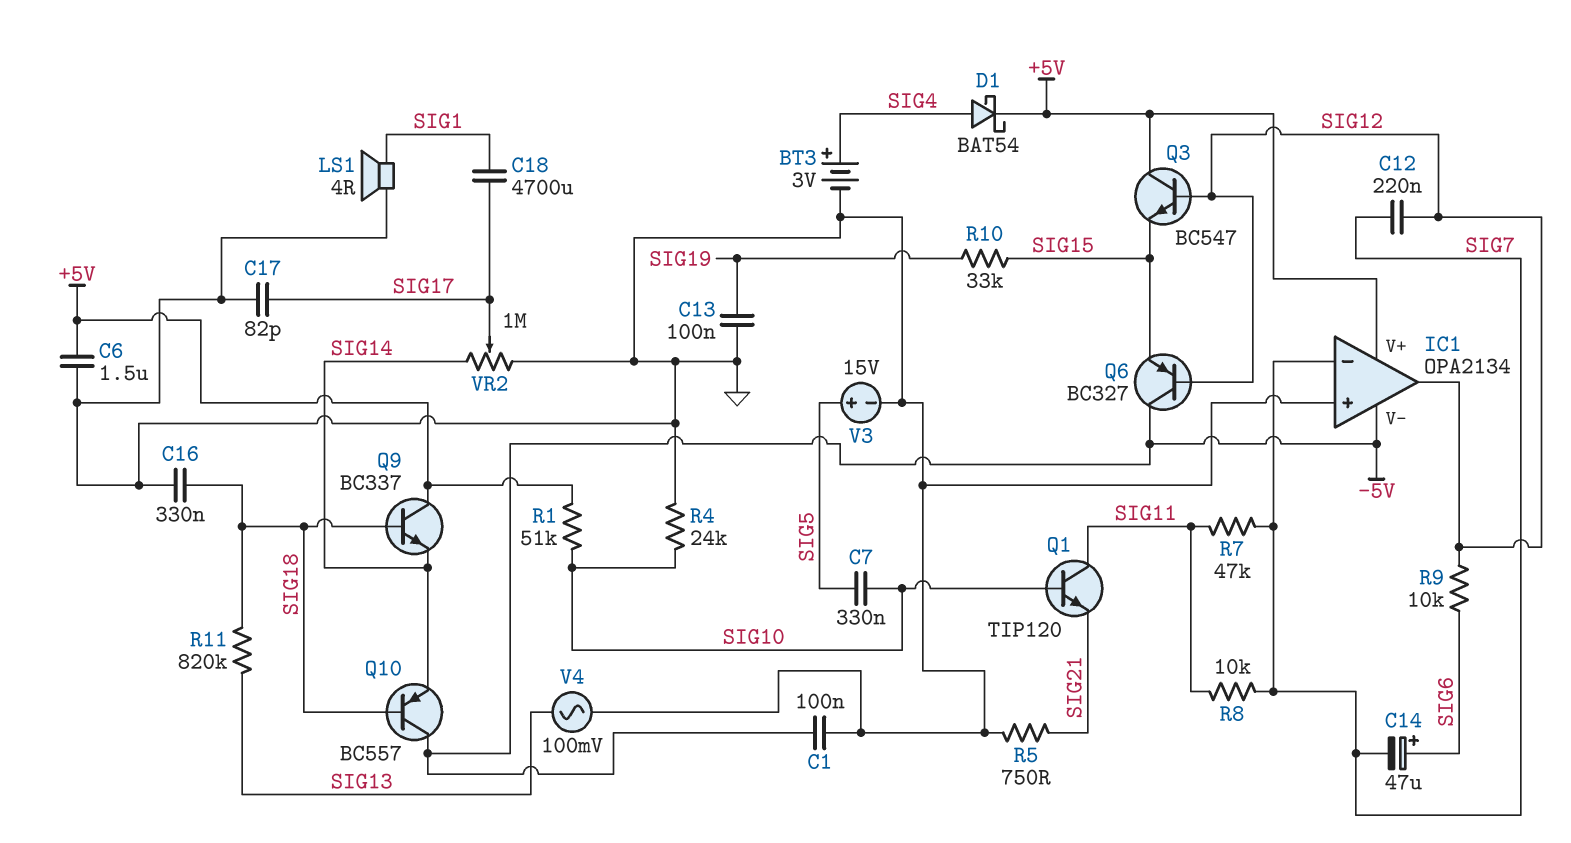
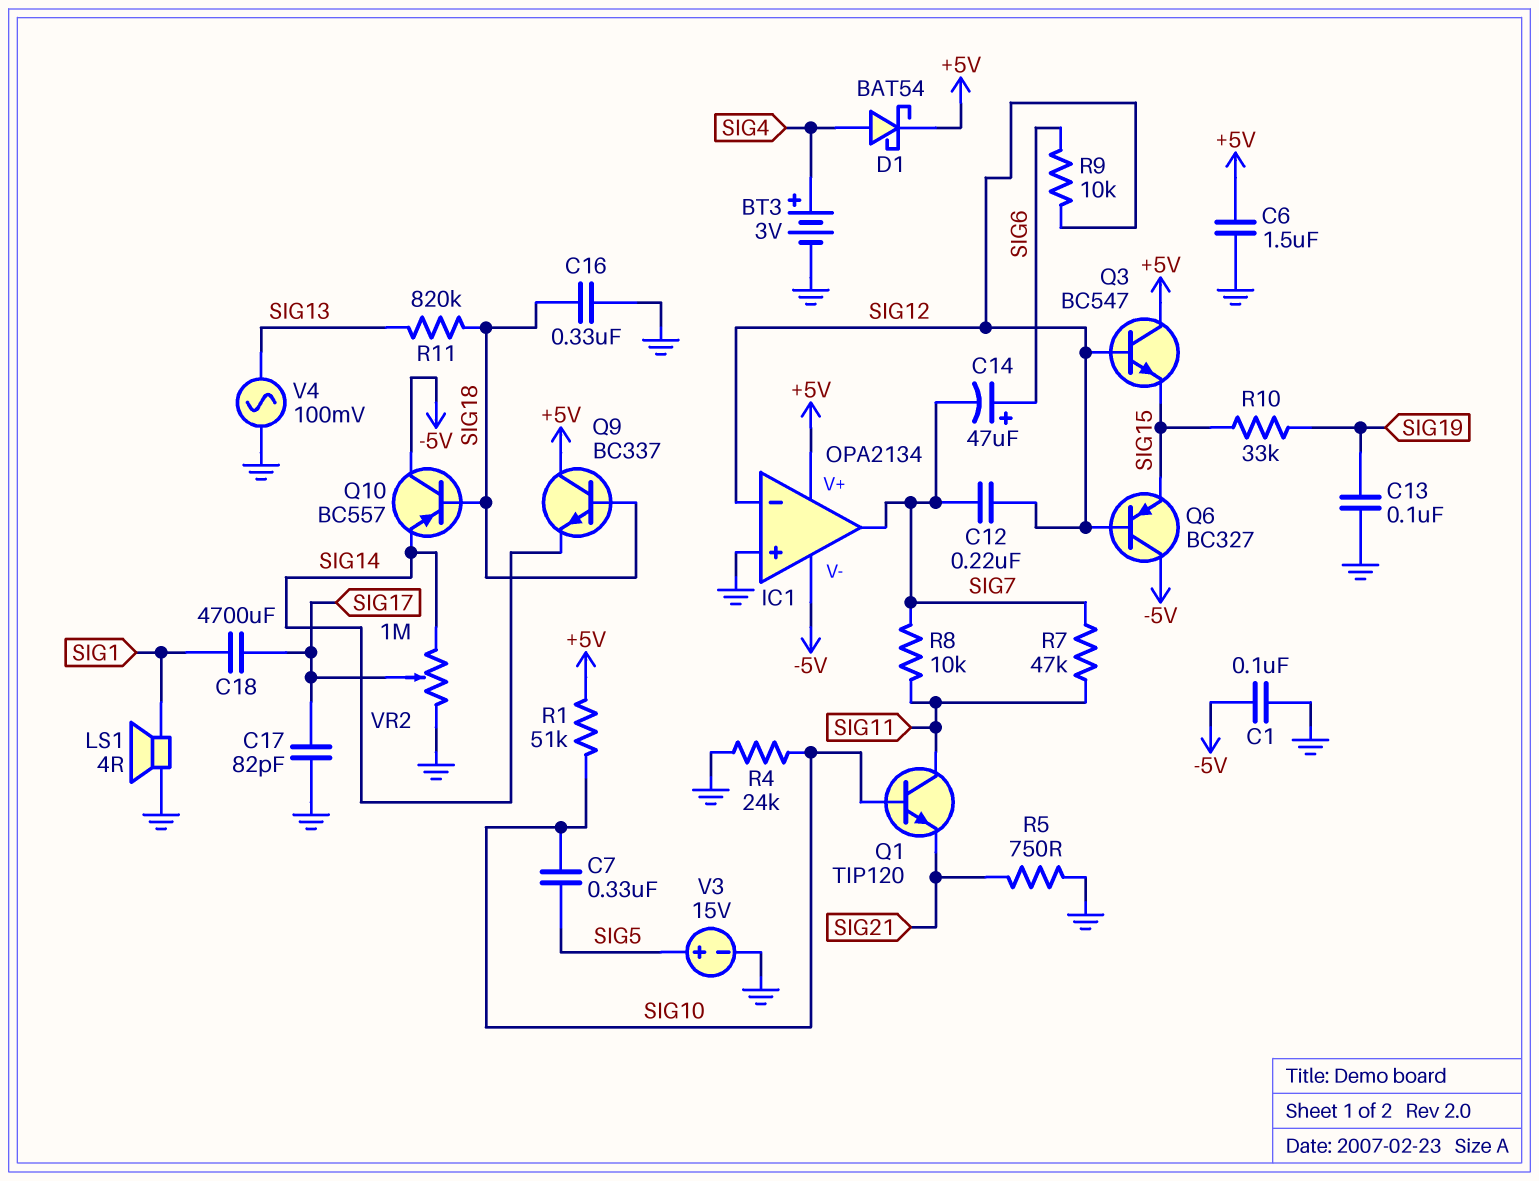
IC1 pin in-: SIG7 -> SIG12
IC1 pin out: SIG12 -> SIG7

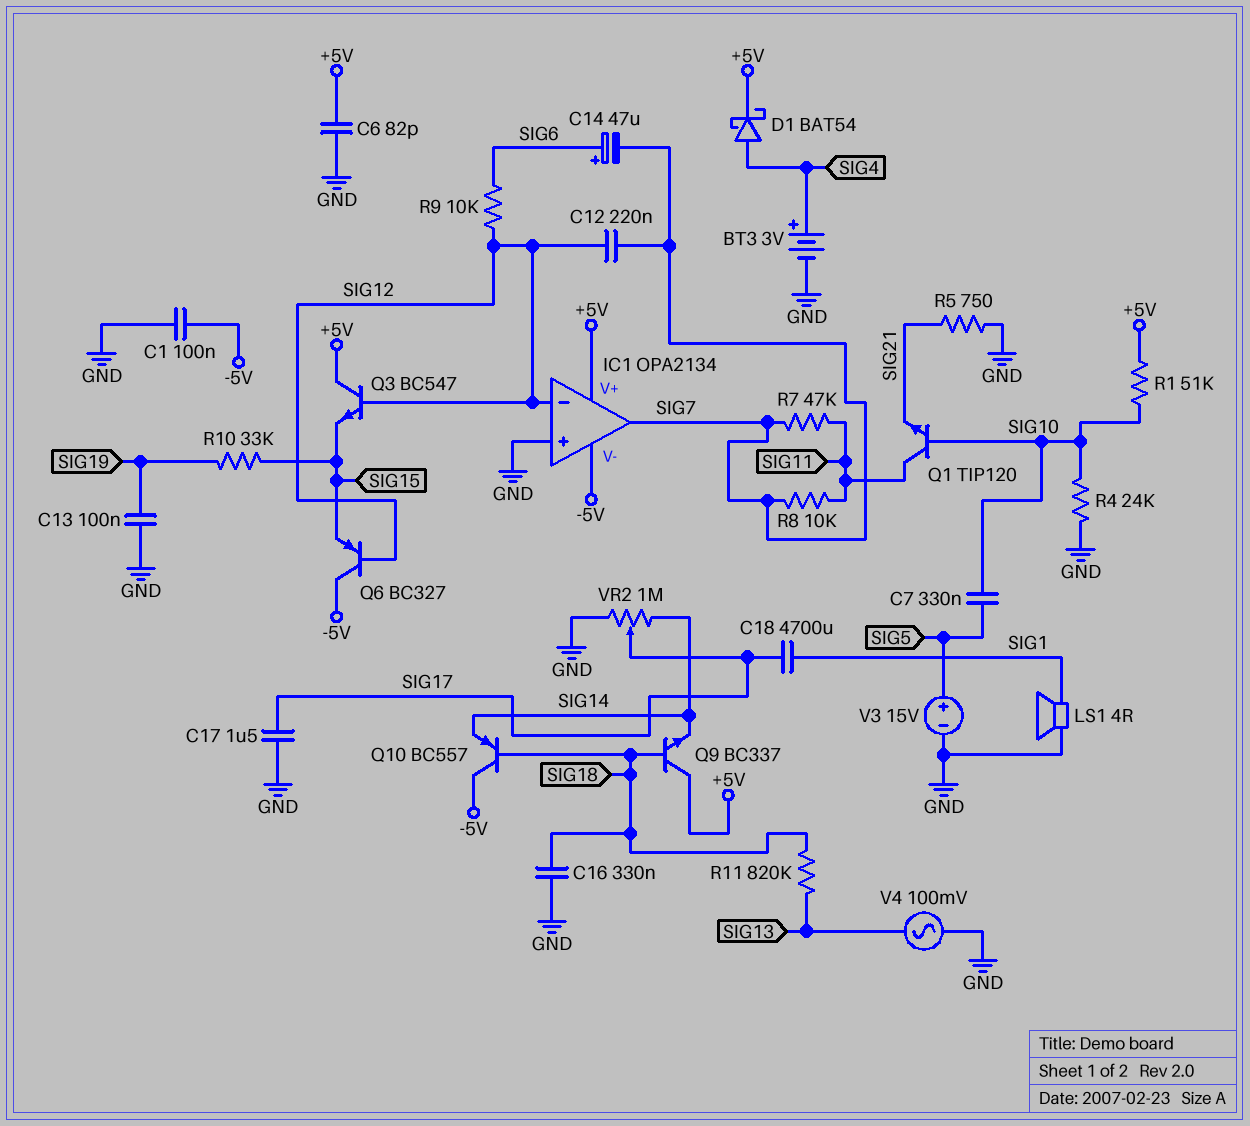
C6: 1.5uF (+5V, GND) -> 82pF (+5V, GND)
C17: 82pF (GND, SIG17) -> 1.5uF (GND, SIG17)

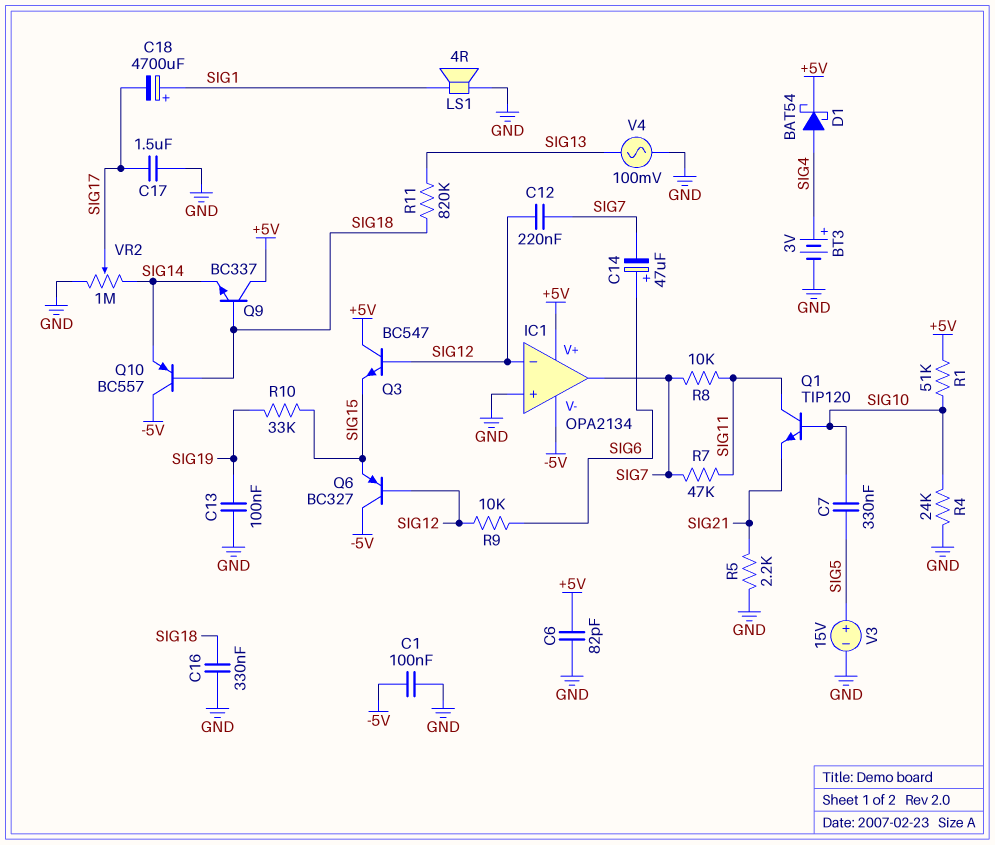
C18: 4700uF (SIG1, SIG17) -> 4700uF (plus SIG1, minus SIG17)
R5: 750 (GND, SIG21) -> 2.2k (GND, SIG21)

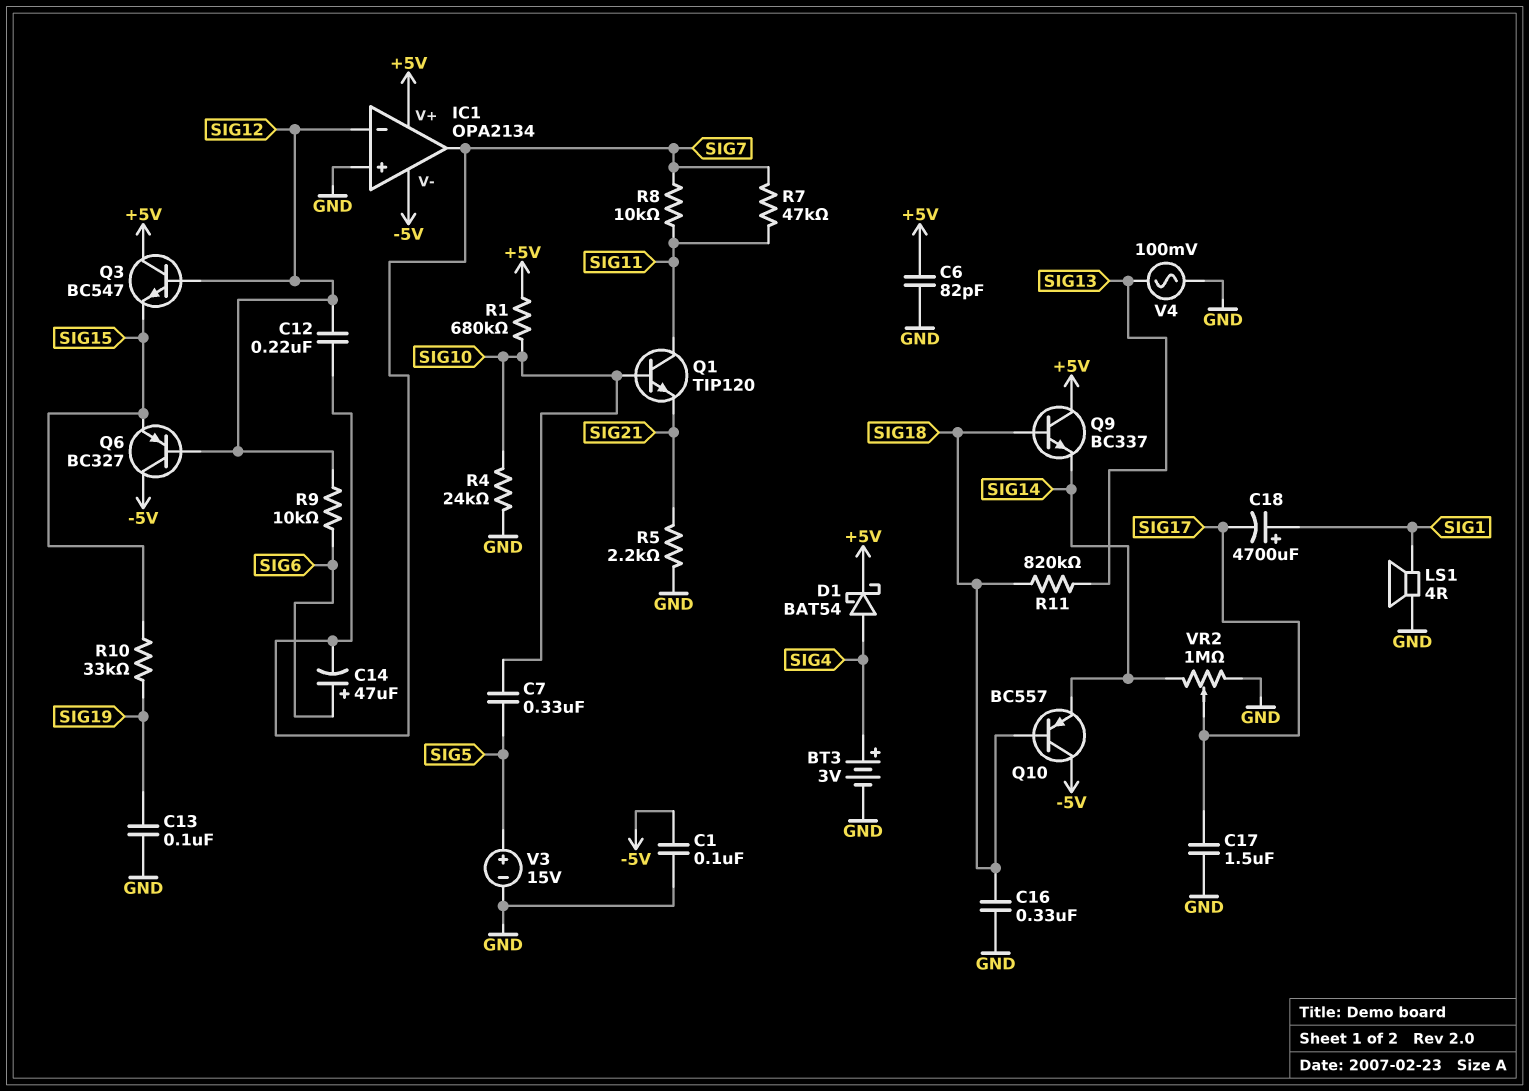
R1: 51k (+5V, SIG10) -> 680k (+5V, SIG10)

